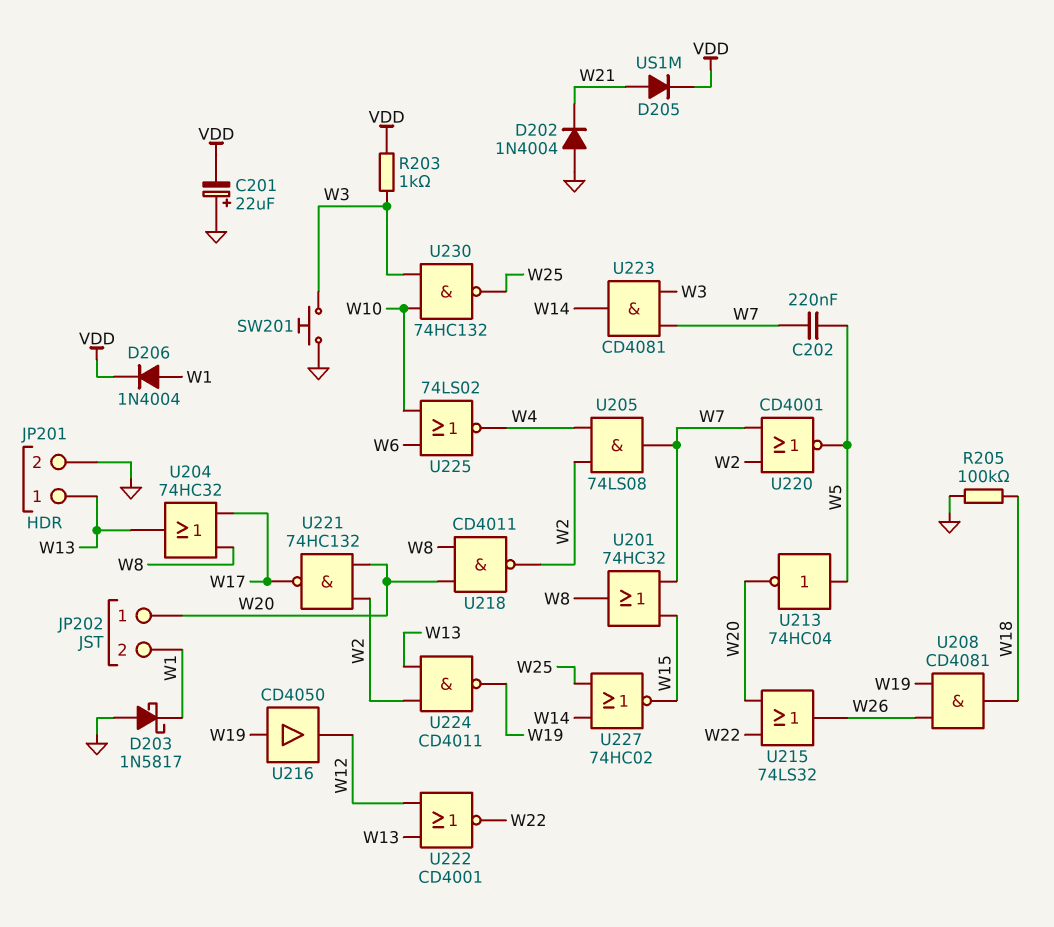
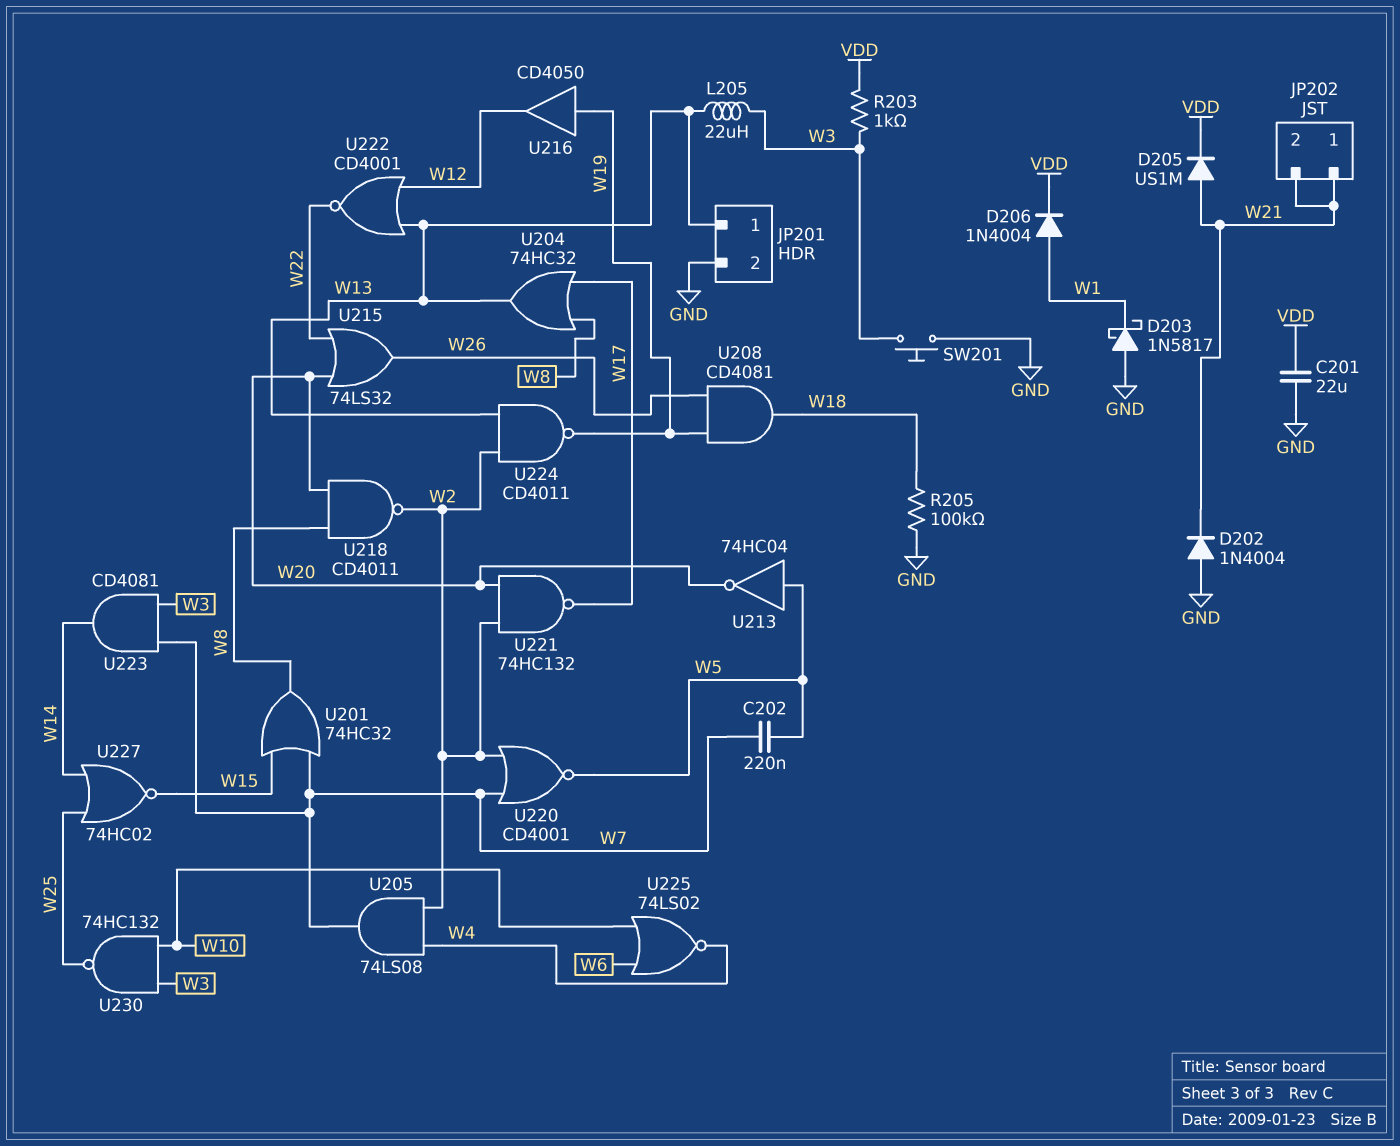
C201: 22uF (plus GND, minus VDD) -> 22uF (GND, VDD)
JP202 pin 1: W20 -> W21
JP202 pin 2: W1 -> W21
L205: none -> 22uH (W3, W13)

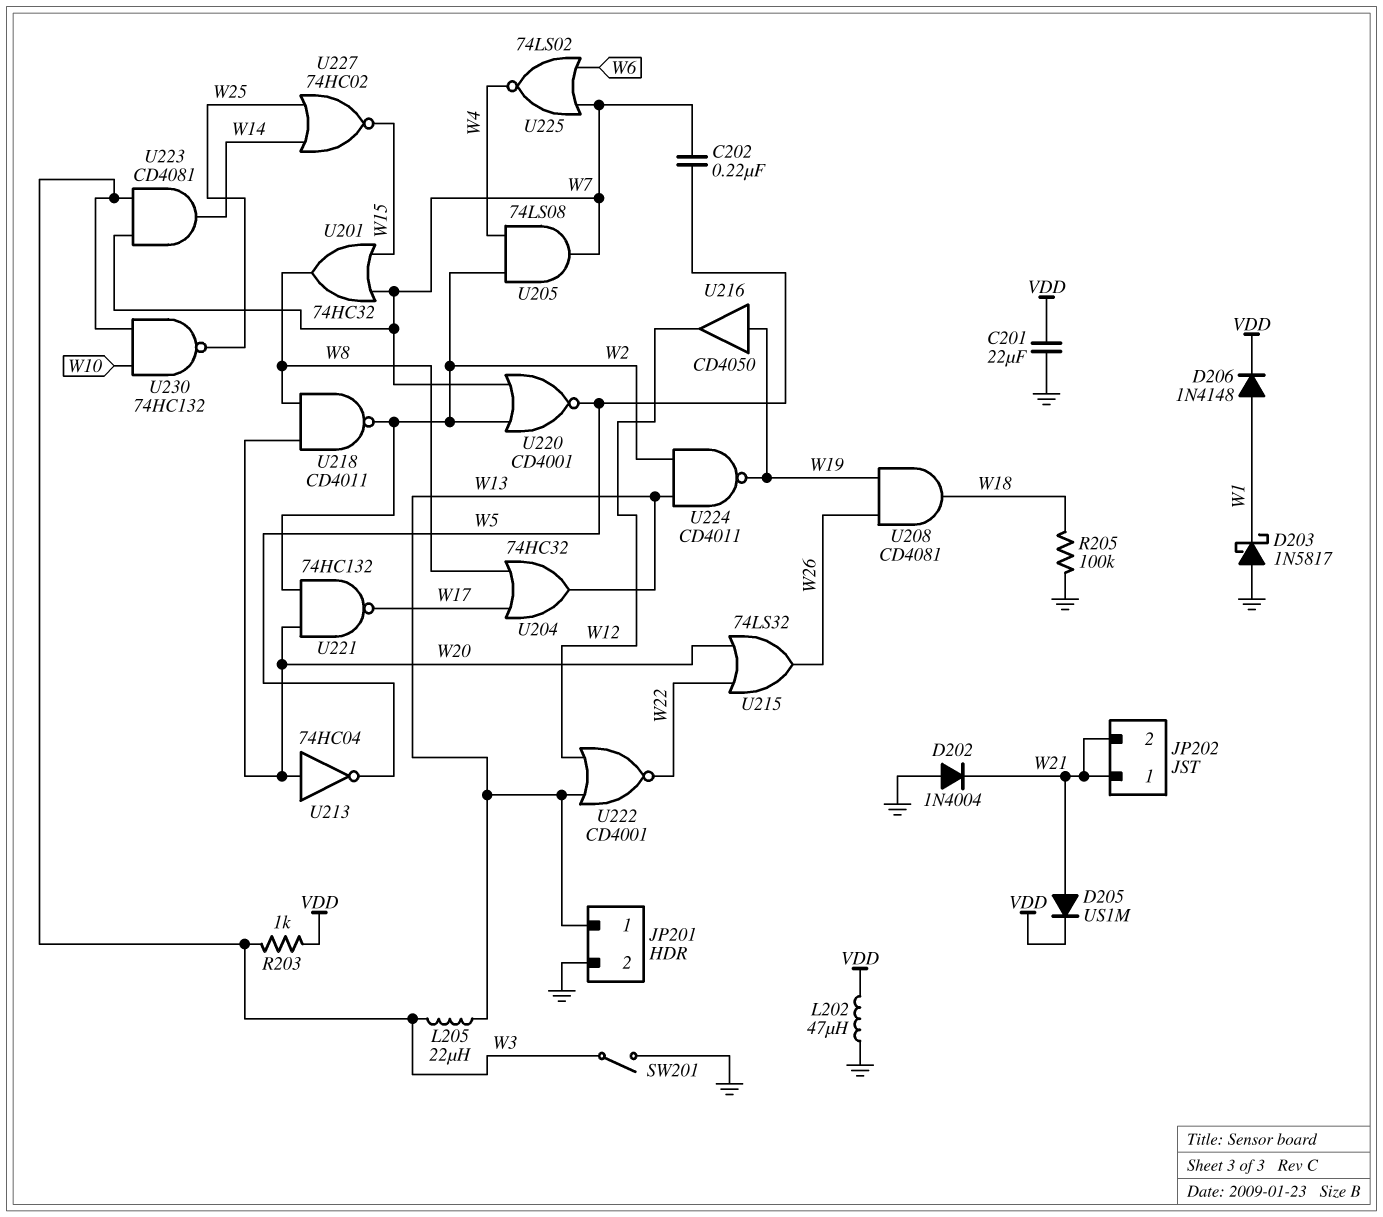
D206: diode 1N4004 (A W1, K VDD) -> diode 1N4148 (A W1, K VDD)
L202: none -> 47uH (GND, VDD)
SW201: button (GND, W3) -> switch (GND, W3)
U213: NOT 74HC04 (in W5, out W20) -> NOT 74HC04 (in W20, out W5)
U225: NOR 74LS02 (in W6, in W10, out W4) -> NOR 74LS02 (in W6, in W7, out W4)

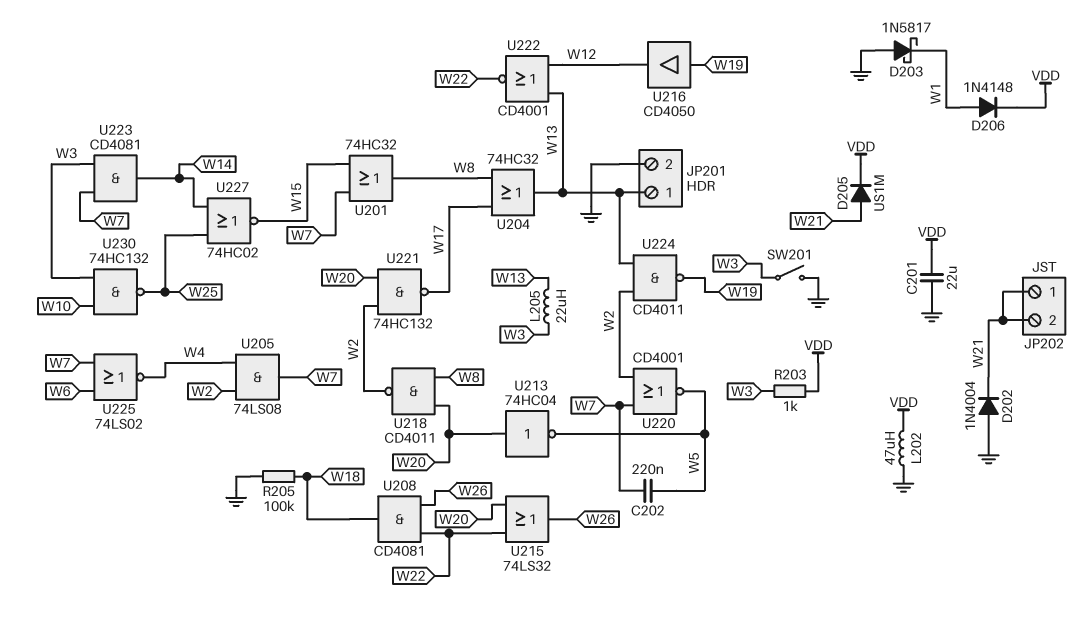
U208: AND CD4081 (in W19, in W26, out W18) -> AND CD4081 (in W22, in W26, out W18)

